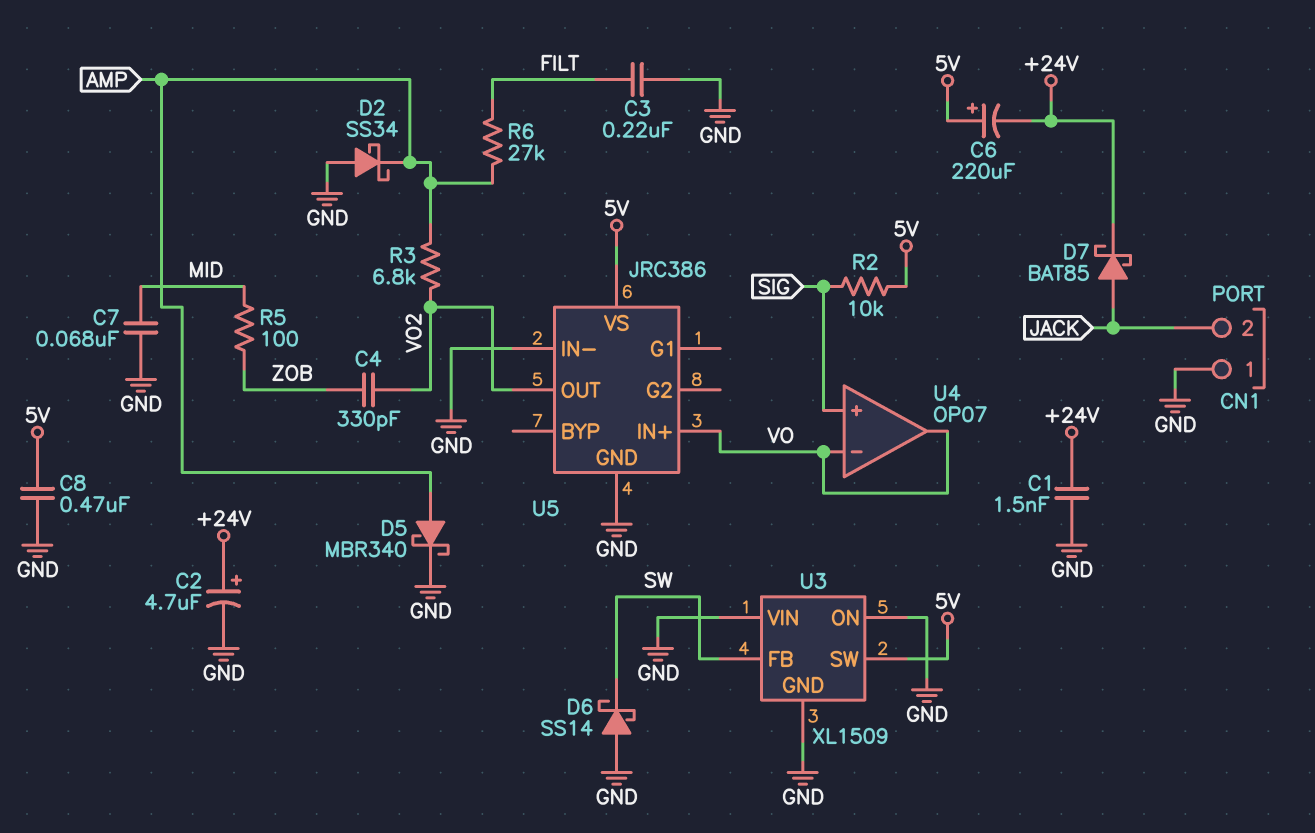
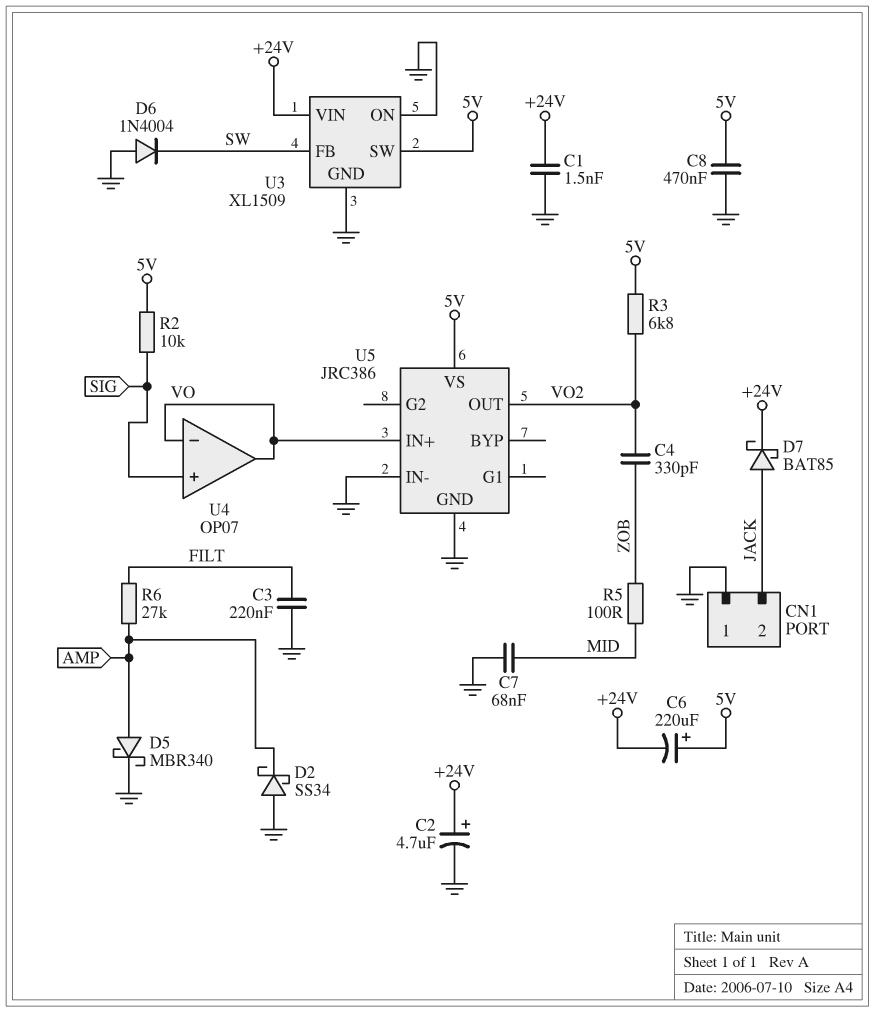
D6: schottky SS14 (A GND, K SW) -> diode 1N4004 (A GND, K SW)
R3: 6.8k (AMP, VO2) -> 6.8k (5V, VO2)
U3 pin VIN: GND -> +24V

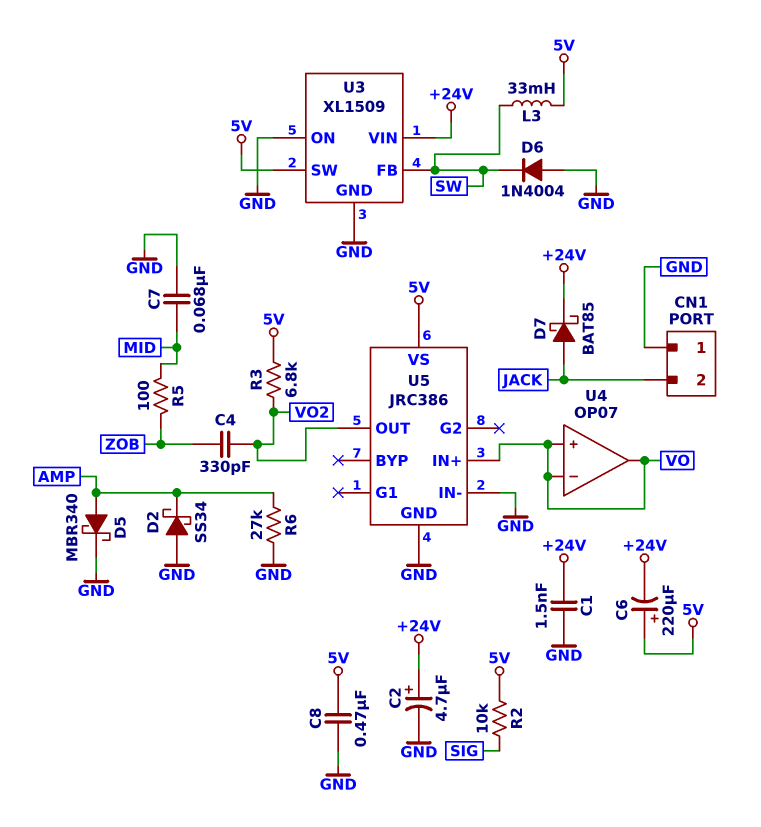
C3: 220nF (FILT, GND) -> none
L3: none -> 33mH (5V, SW)
R6: 27k (AMP, FILT) -> 27k (AMP, GND)
U4 pin in+: SIG -> VO

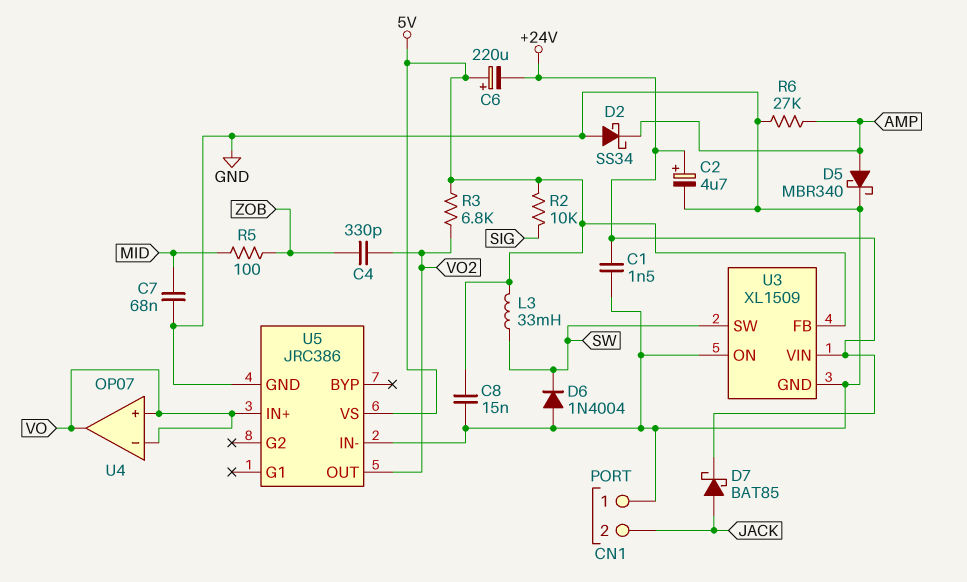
C8: 470nF (5V, GND) -> 15nF (5V, GND)
U3 pin FB: SW -> 5V
U3 pin SW: 5V -> SW

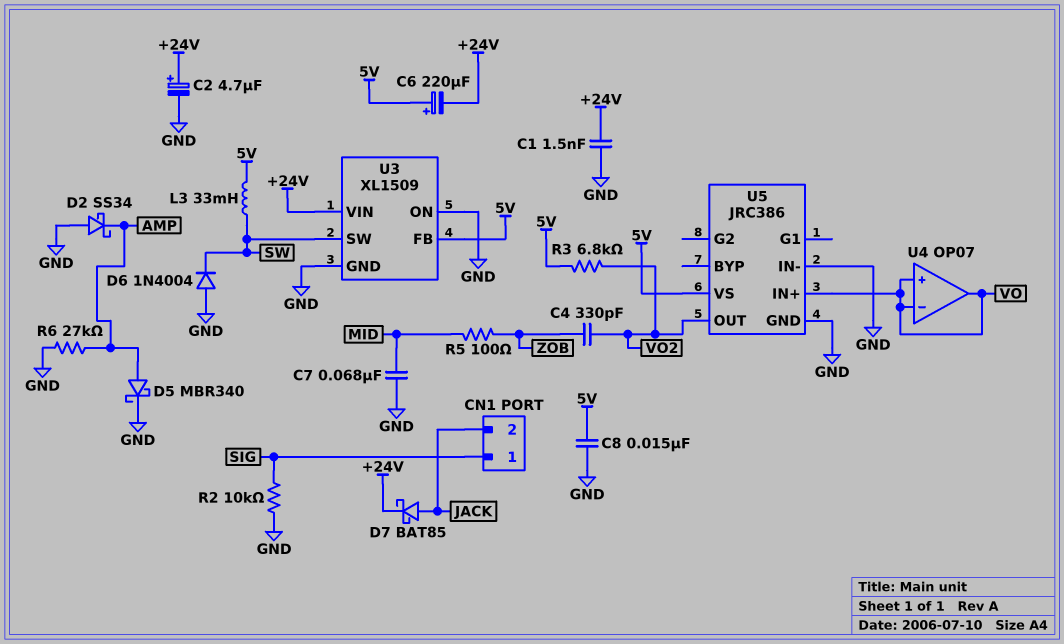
CN1 pin 1: GND -> SIG
R2: 10k (5V, SIG) -> 10k (GND, SIG)

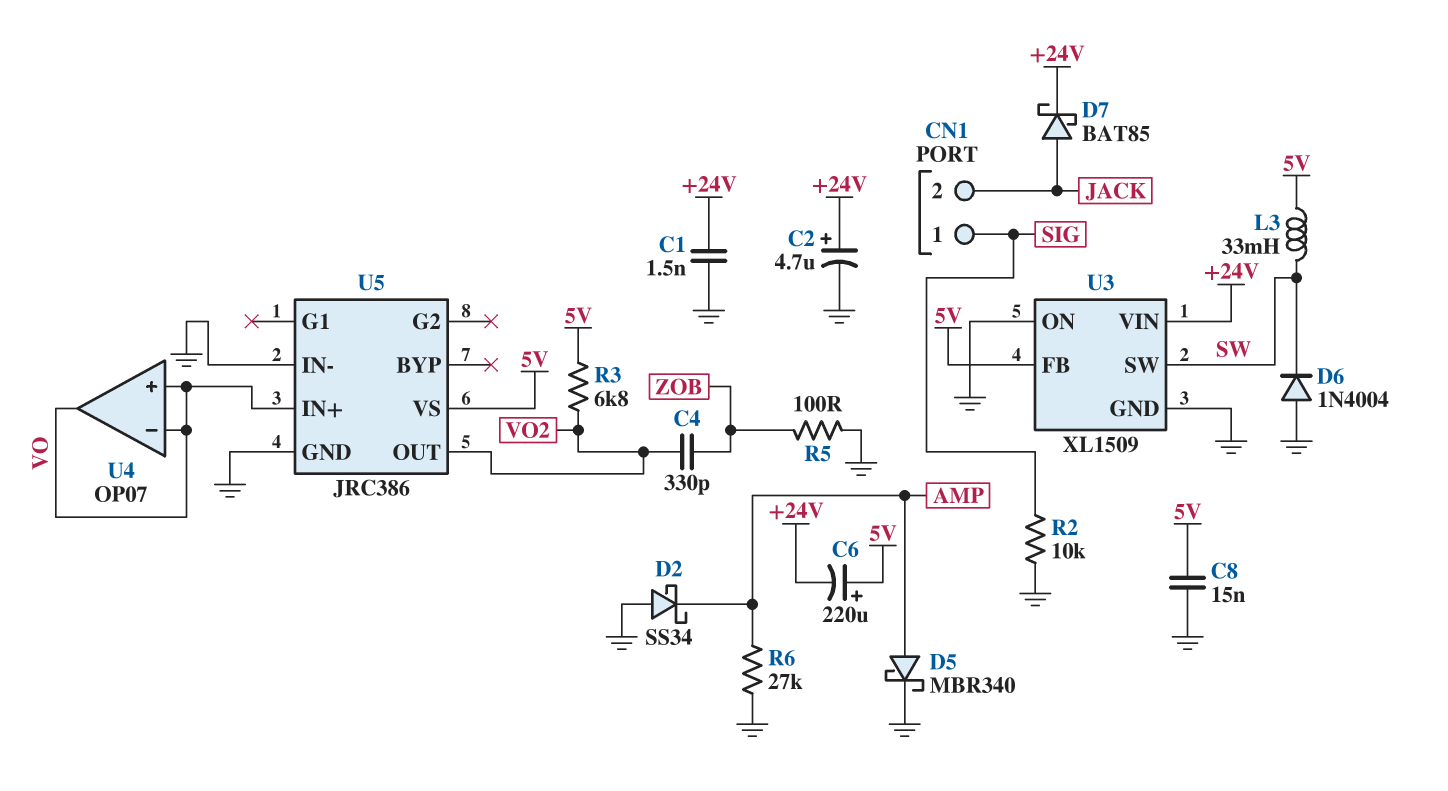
C7: 68nF (GND, MID) -> none
R5: 100 (MID, ZOB) -> 100 (GND, ZOB)

